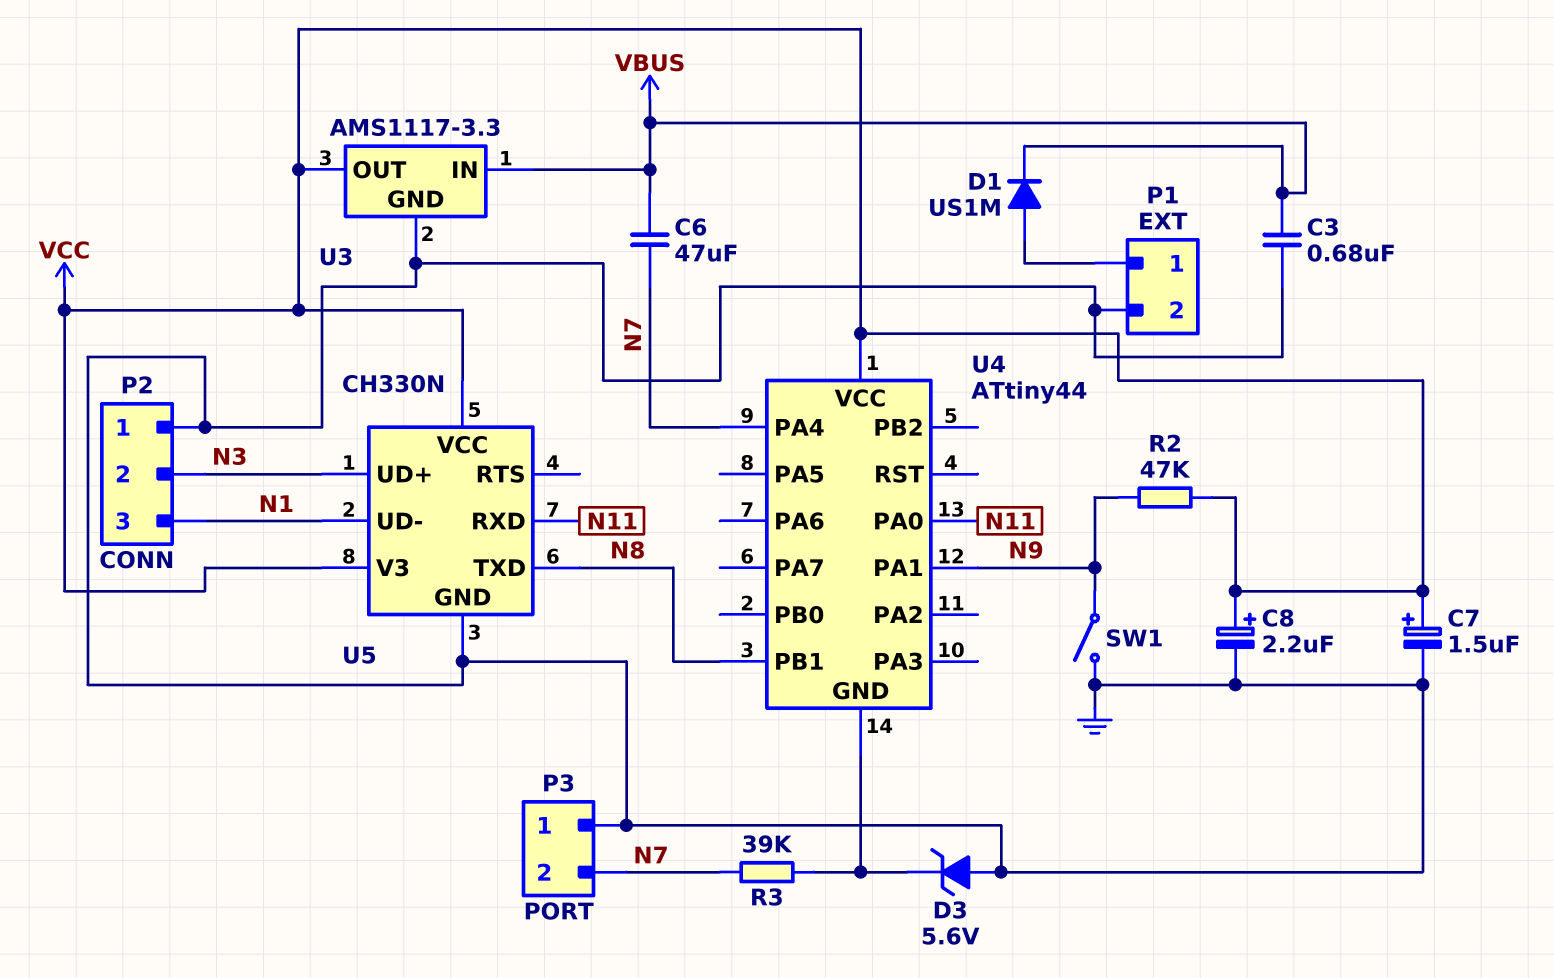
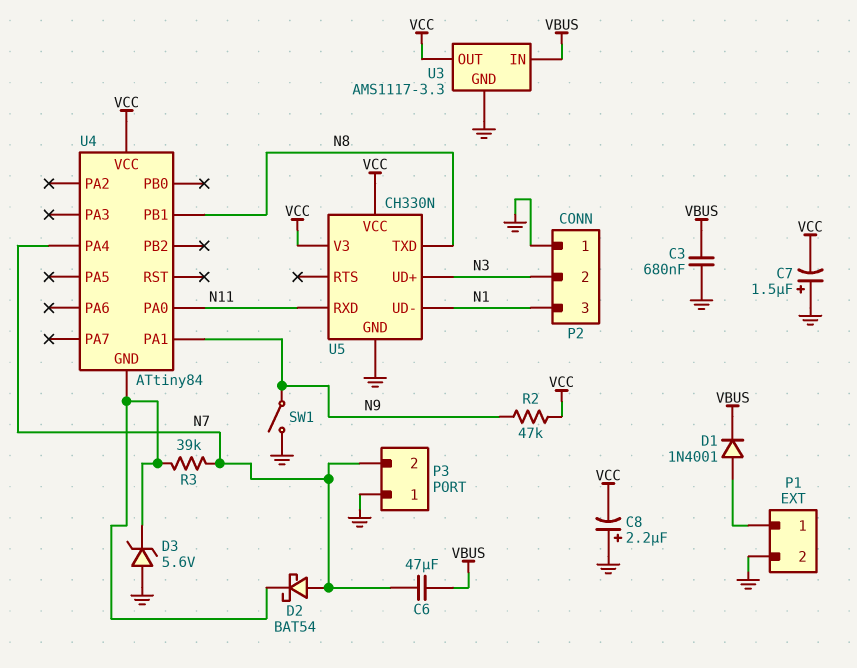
C7: 1.5uF (plus VCC, minus GND) -> 1.5uF (plus GND, minus VCC)
C8: 2.2uF (plus VCC, minus GND) -> 2.2uF (plus GND, minus VCC)
D1: diode US1M (A P1/1, K VBUS) -> diode 1N4001 (A P1/1, K VBUS)
D2: none -> schottky BAT54 (A N7, K U4/GND)
U4: ATtiny44 -> ATtiny84

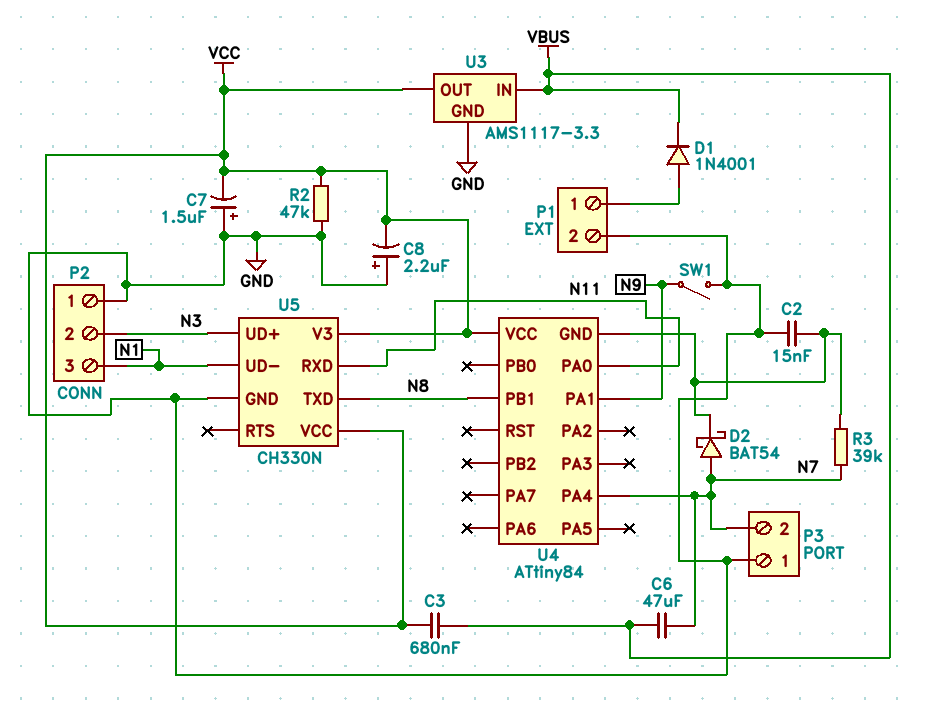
C2: none -> 15nF (GND, U4/GND)
C3: 680nF (GND, VBUS) -> 680nF (VBUS, VCC)
D3: zener 5.6V (A GND, K U4/GND) -> none
R2: 47k (N9, VCC) -> 47k (GND, VCC)

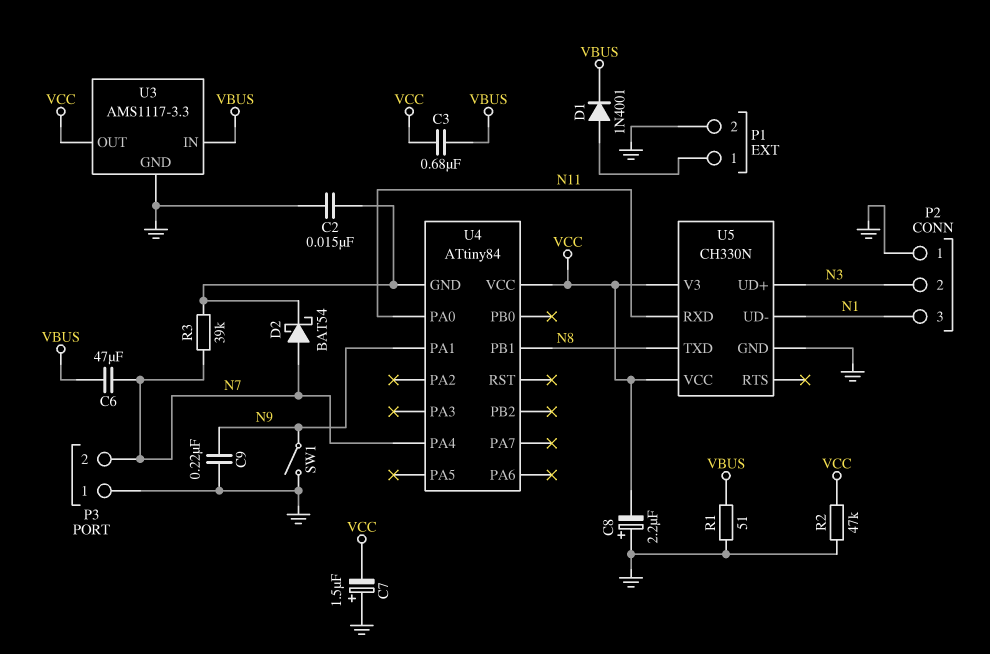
C9: none -> 220nF (GND, N9)
R1: none -> 51 (GND, VBUS)

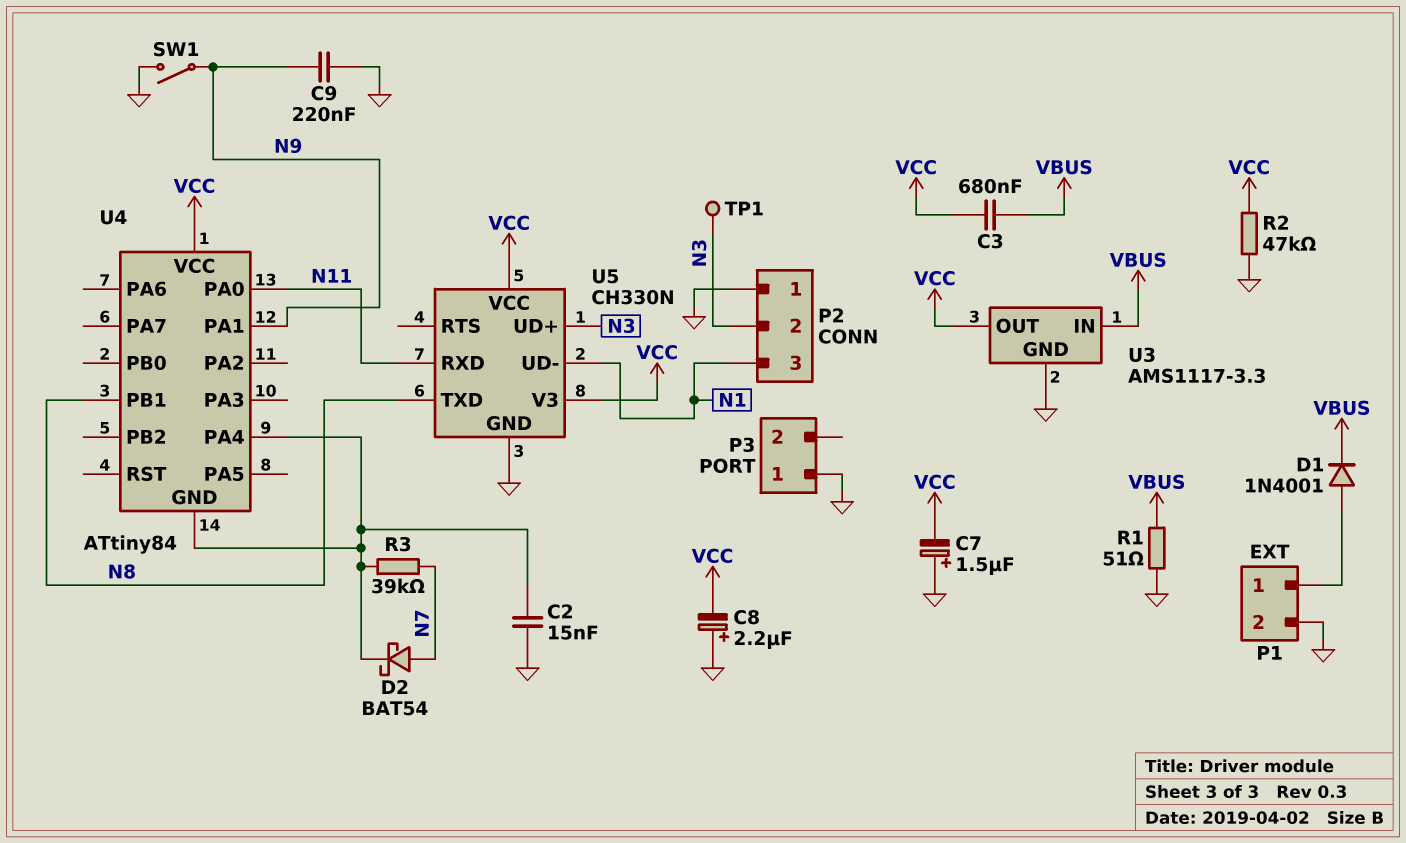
C6: 47uF (N7, VBUS) -> none
P3 pin 2: N7 -> none
TP1: none -> test point (N3)
U4 pin PA4: N7 -> U4/GND

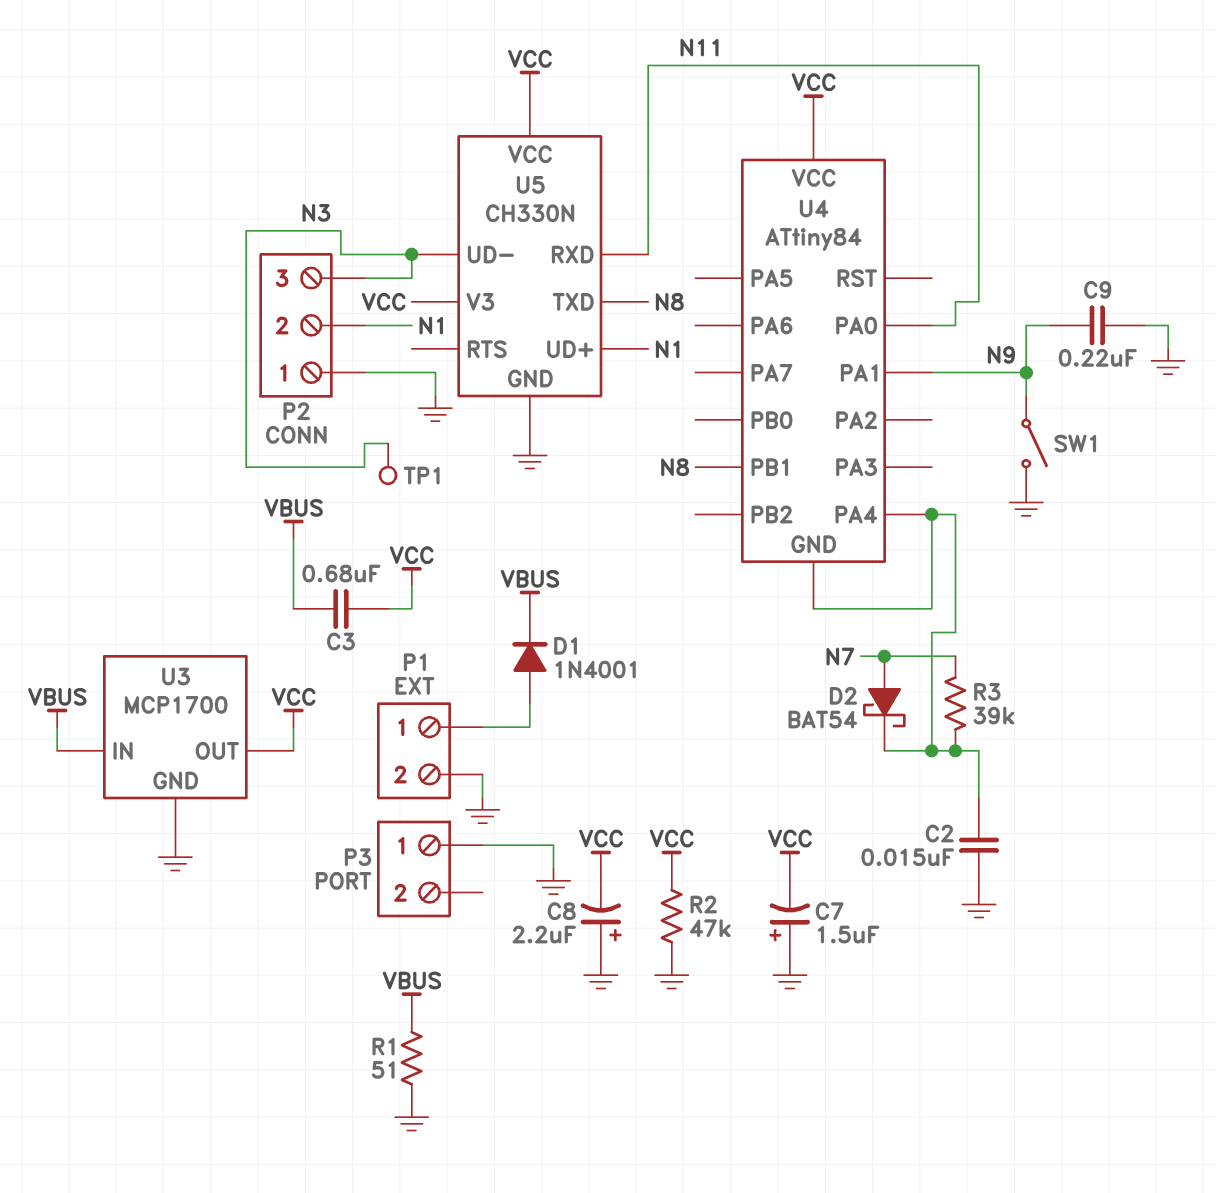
P2 pin 2: N3 -> N1
P2 pin 3: N1 -> N3
U3: AMS1117-3.3 -> MCP1700
U5 pin UD+: N3 -> N1
U5 pin UD-: N1 -> N3

